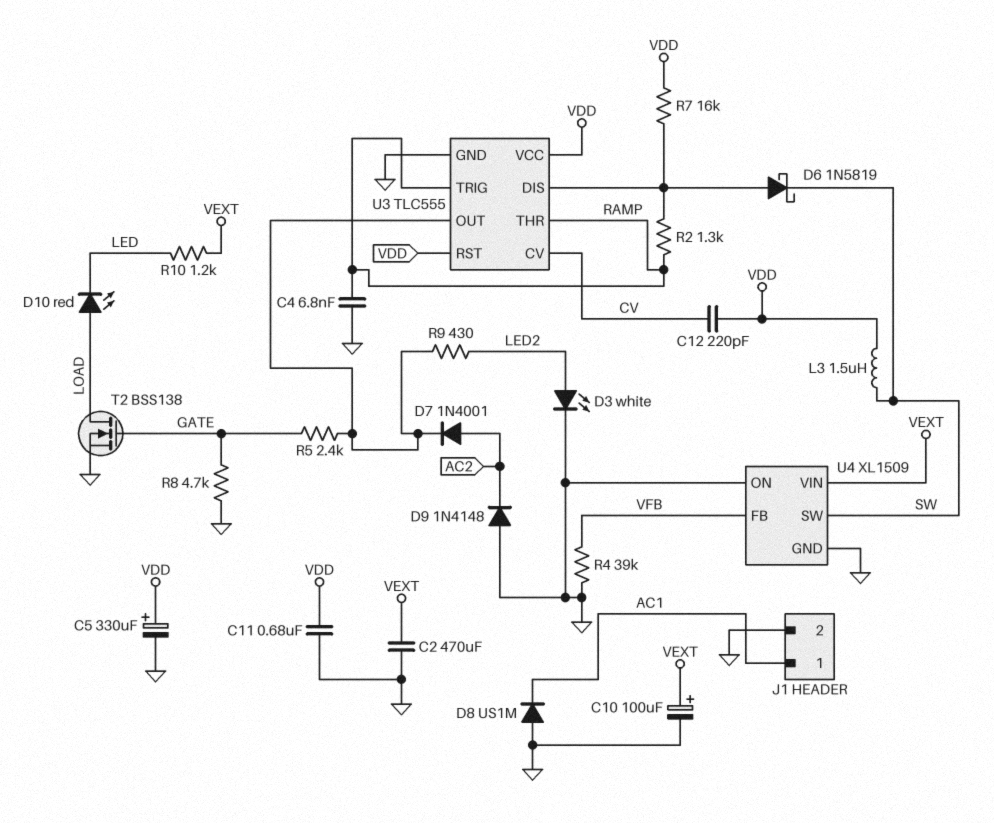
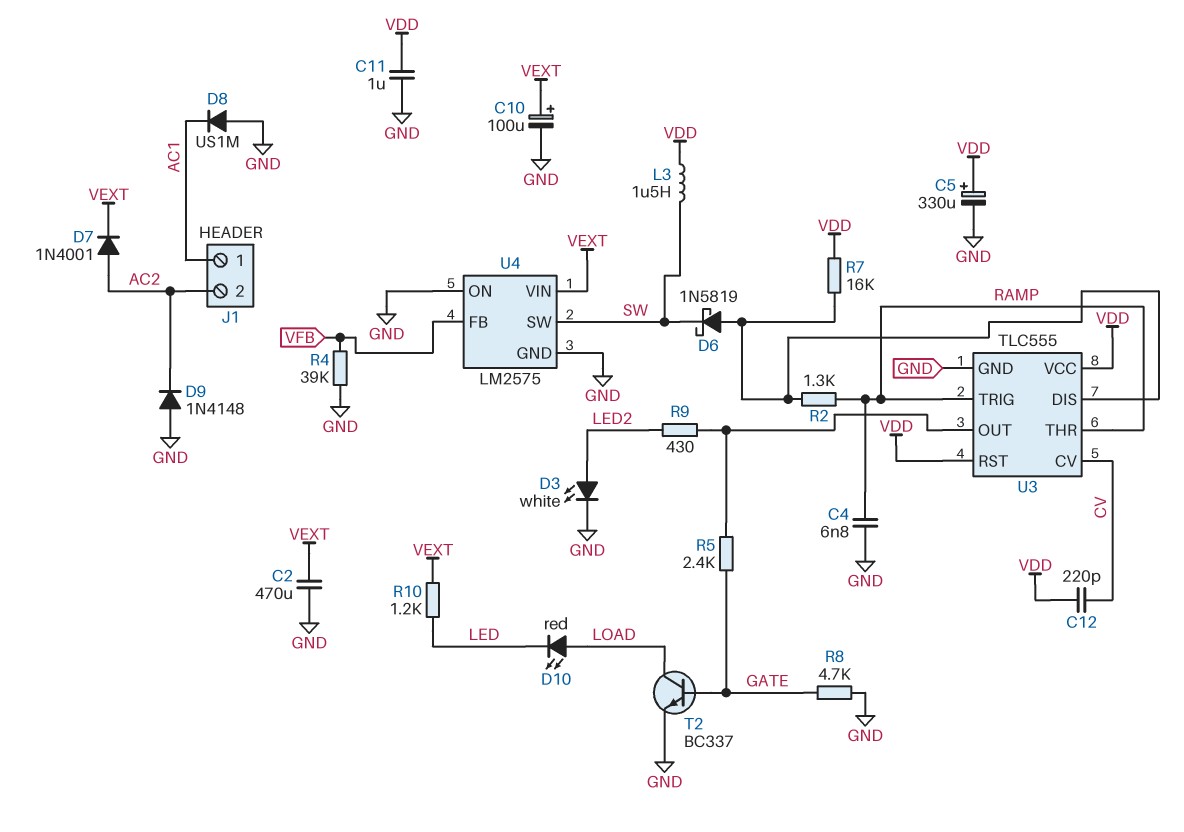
C11: 680nF (GND, VDD) -> 1uF (GND, VDD)
D7: diode 1N4001 (A AC2, K U3/OUT) -> diode 1N4001 (A AC2, K VEXT)
J1 pin 2: GND -> AC2
T2: NMOS BSS138 (G GATE, D LOAD, S GND) -> NPN BC337 (B GATE, C LOAD, E GND)
U4: XL1509 -> LM2575

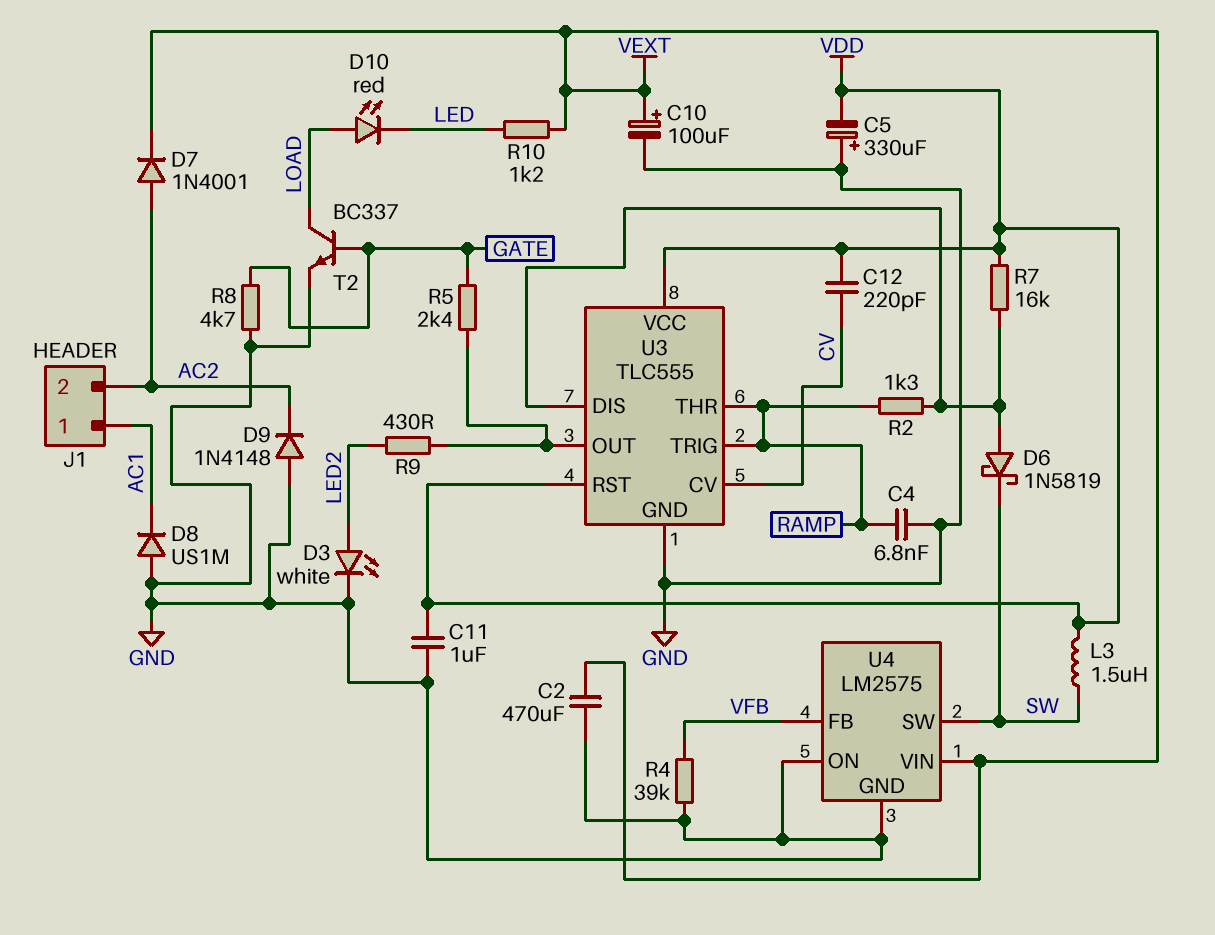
C5: 330uF (plus VDD, minus GND) -> 330uF (plus GND, minus VDD)

